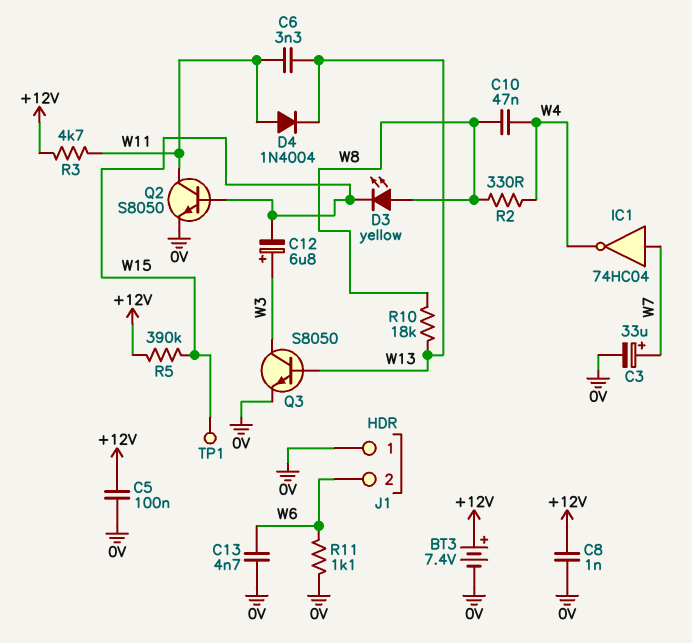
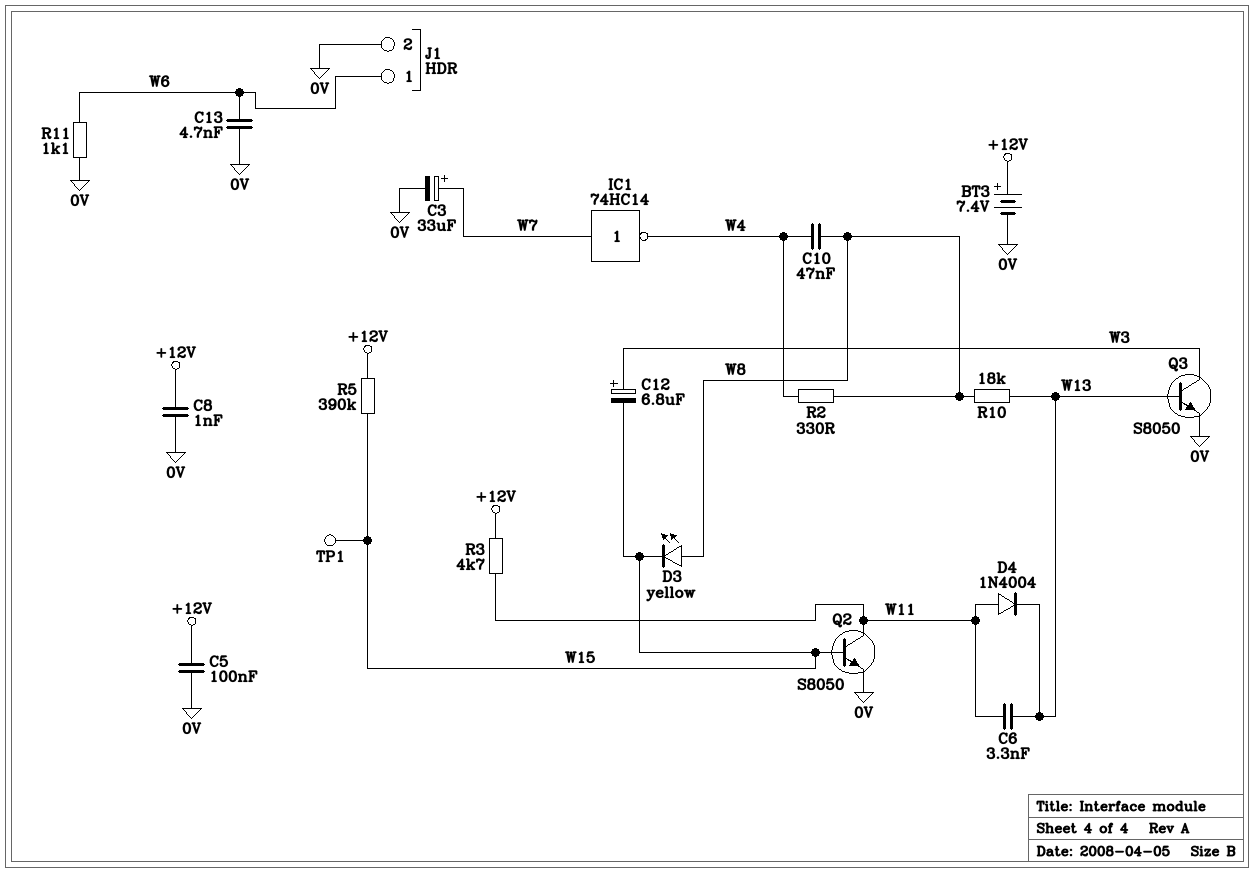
IC1: NOT 74HC04 (in W7, out W4) -> NOT 74HC14 (in W7, out W4)
J1 pin 1: 0V -> W6
J1 pin 2: W6 -> 0V

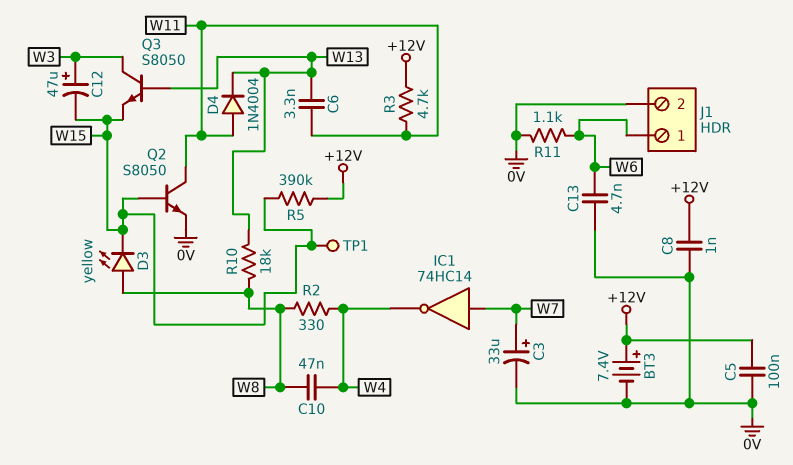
C12: 6.8uF (plus W3, minus W15) -> 47uF (plus W3, minus W15)
Q3: NPN S8050 (B W13, C W3, E 0V) -> NPN S8050 (B W13, C W3, E W15)

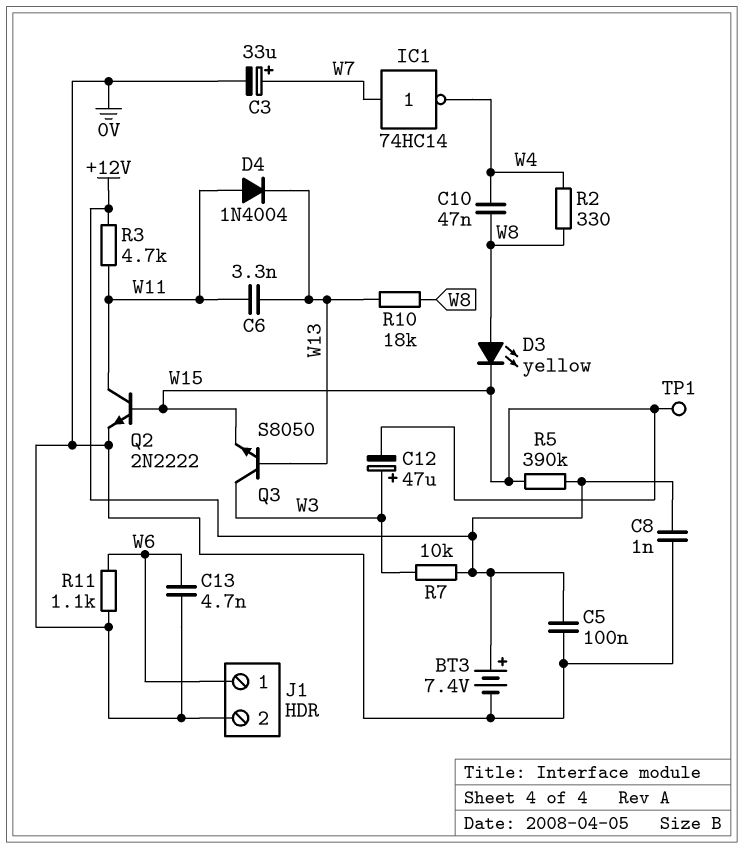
Q2: NPN S8050 (B W15, C W11, E 0V) -> NPN 2N2222 (B W15, C W11, E 0V)
R7: none -> 10k (+12V, W3)

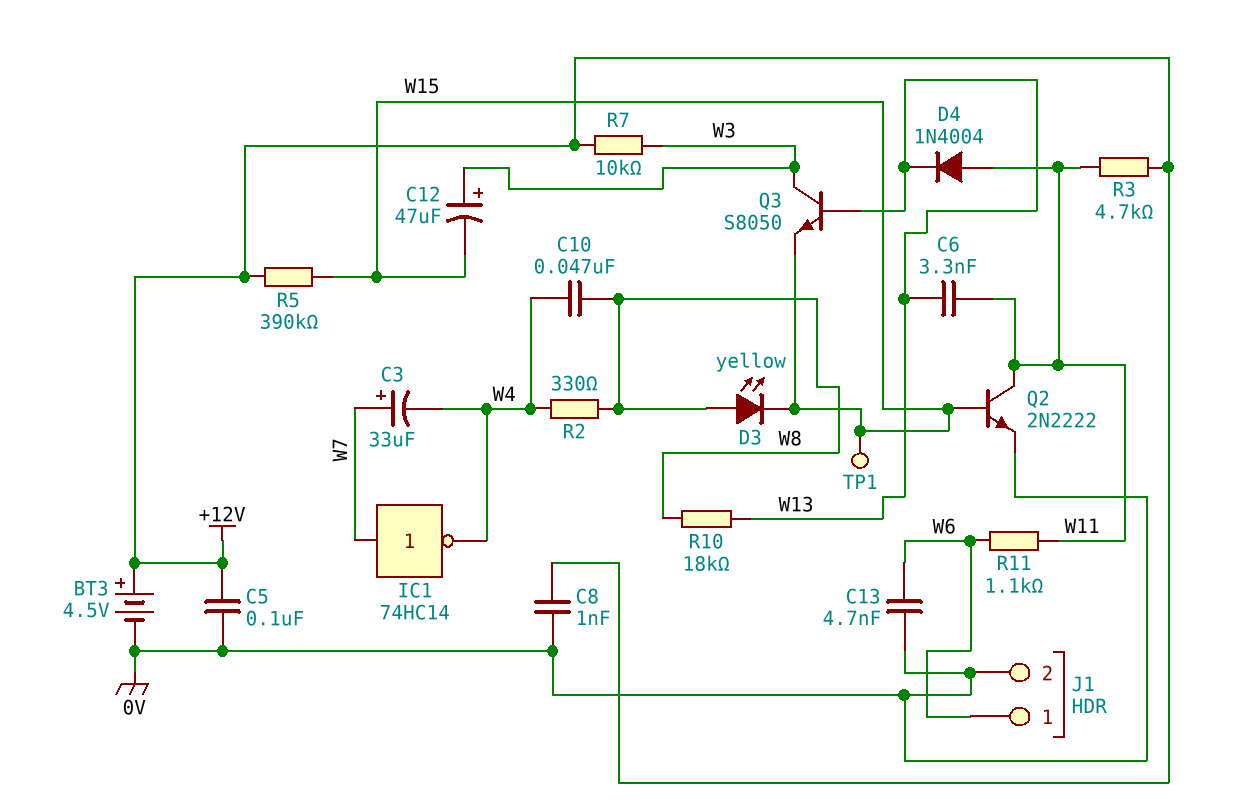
BT3: 7.4V (plus +12V, minus 0V) -> 4.5V (plus +12V, minus 0V)
C3: 33uF (plus W7, minus 0V) -> 33uF (plus W7, minus W4)
R11: 1.1k (0V, W6) -> 1.1k (W6, W11)

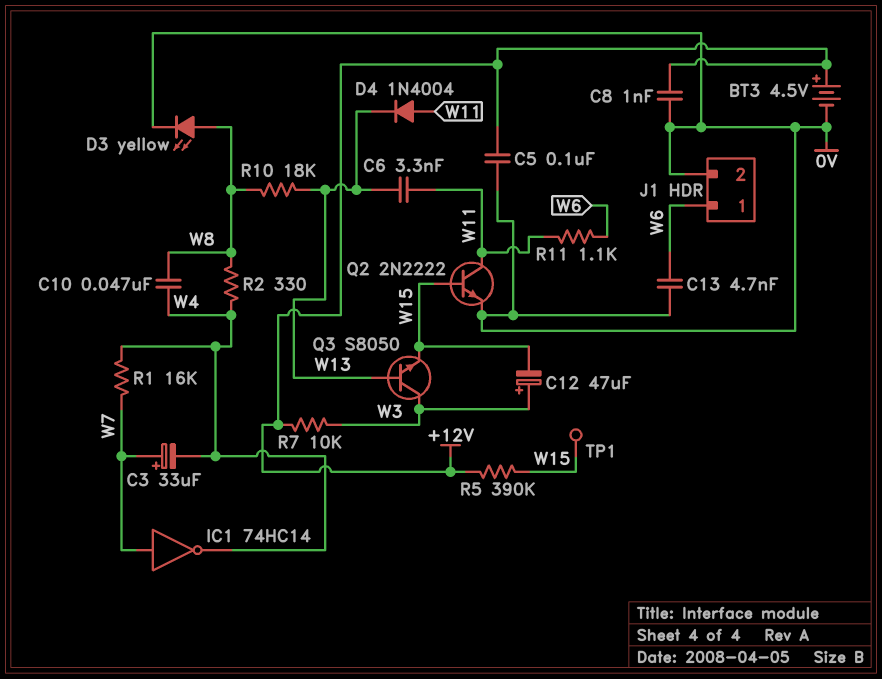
D3: LED yellow (A W8, K W15) -> LED yellow (A W8, K 0V)
R1: none -> 16k (W4, W7)
R3: 4.7k (+12V, W11) -> none

